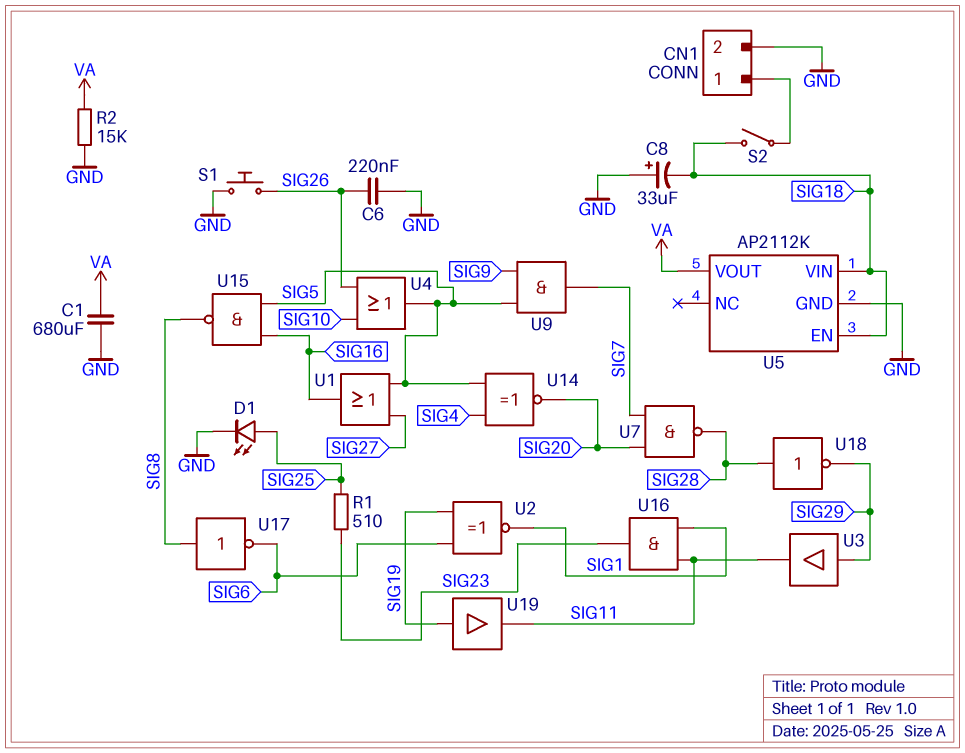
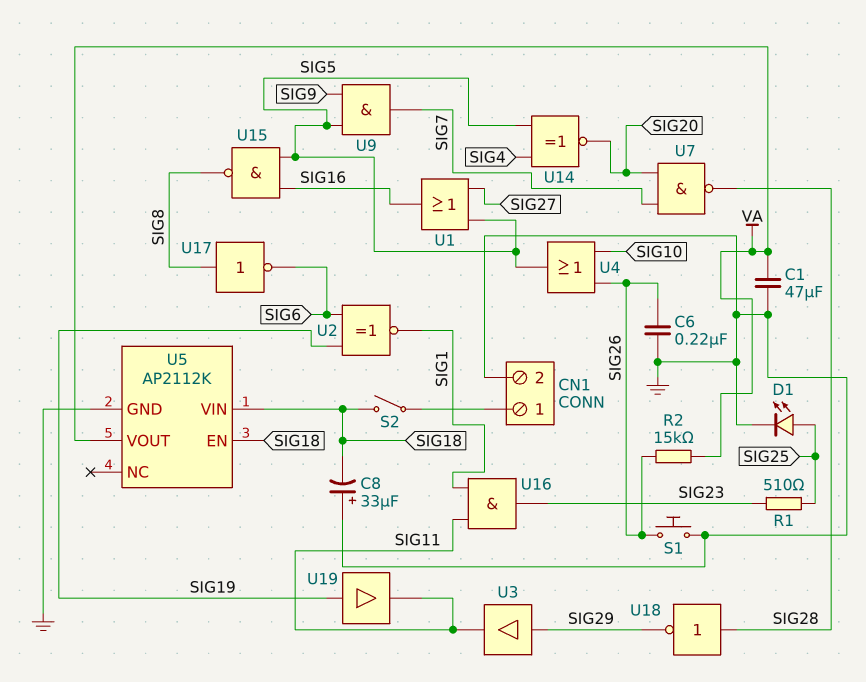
C1: 680uF (GND, VA) -> 47uF (GND, VA)
R2: 15k (GND, VA) -> 15k (SIG26, VA)

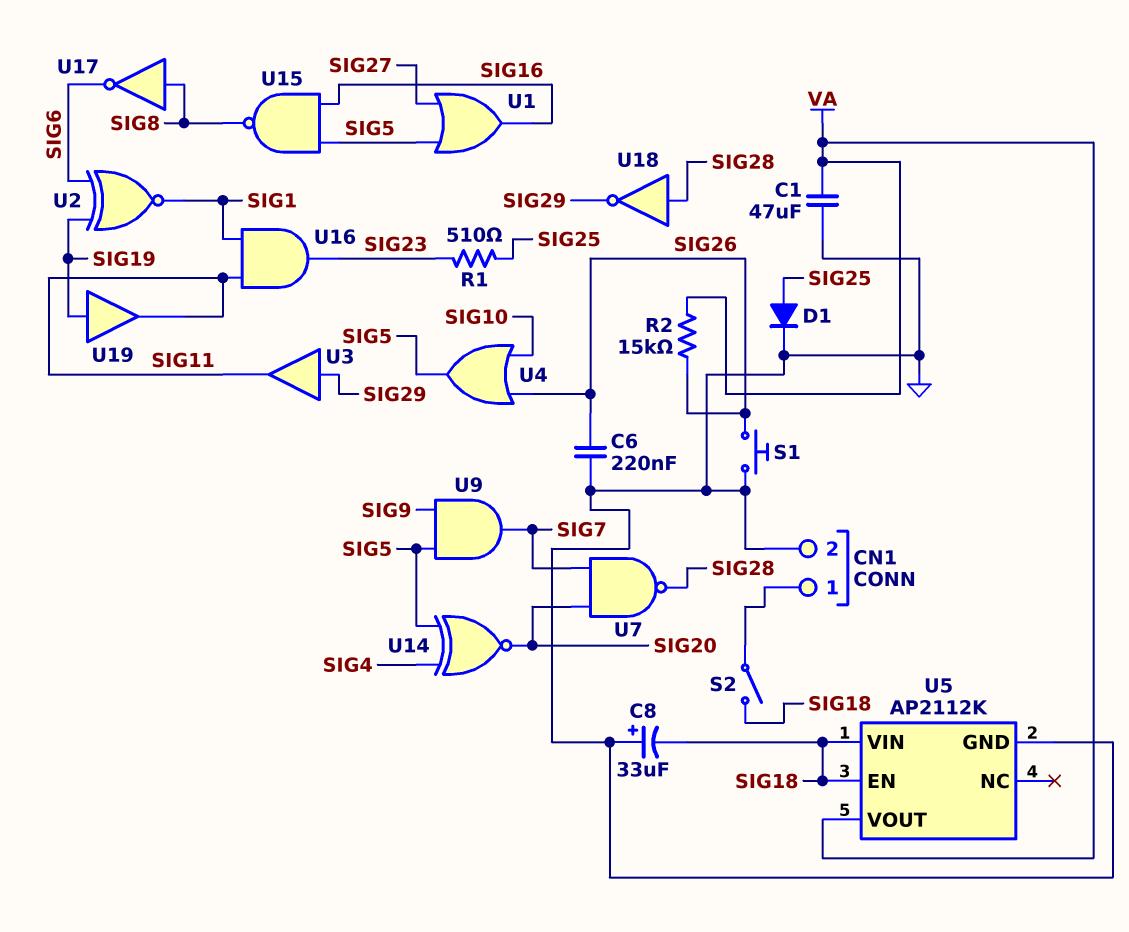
D1: LED (A SIG25, K GND) -> diode (A SIG25, K GND)

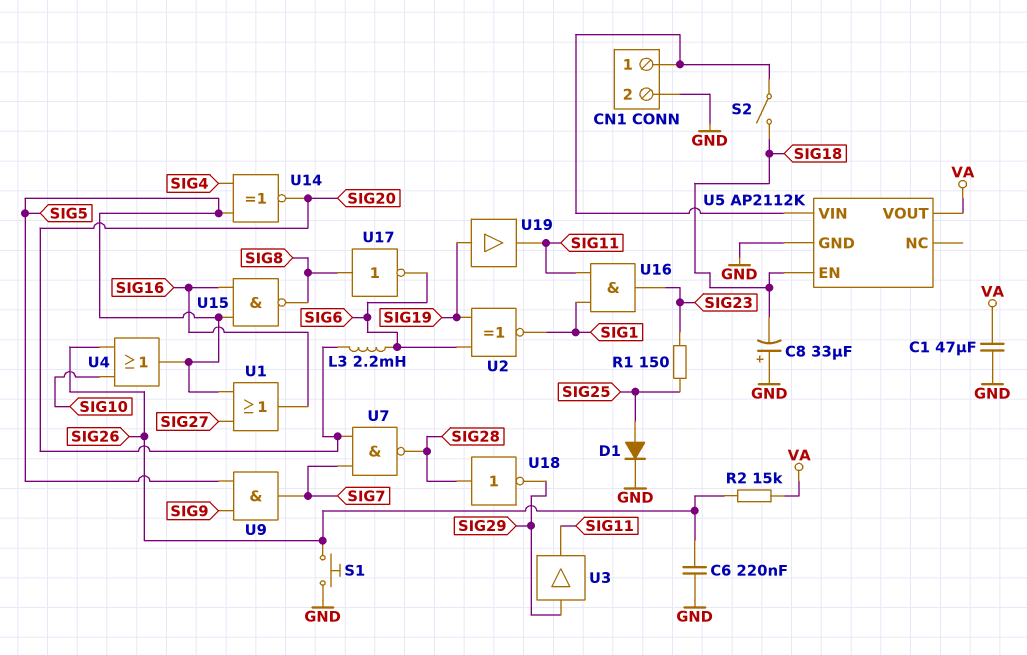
L3: none -> 2.2mH (SIG6, SIG20)
R1: 510 (SIG23, SIG25) -> 150 (SIG23, SIG25)
U5 pin VIN: SIG18 -> CN1/1

